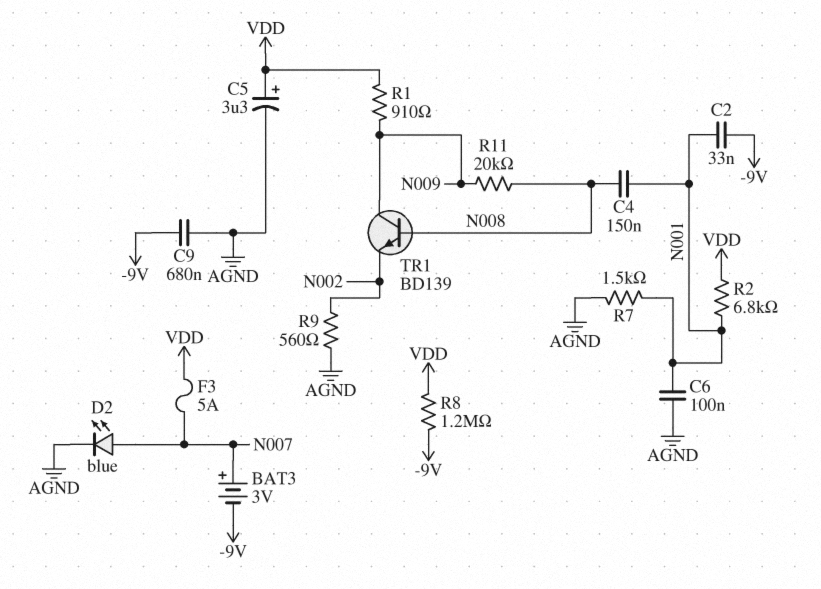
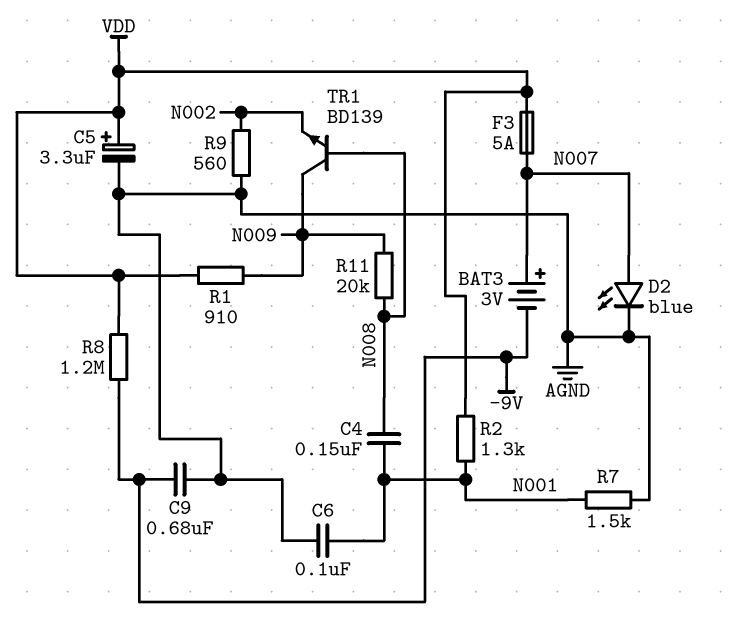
C2: 33nF (-9V, N001) -> none
R2: 6.8k (N001, VDD) -> 1.3k (N001, VDD)

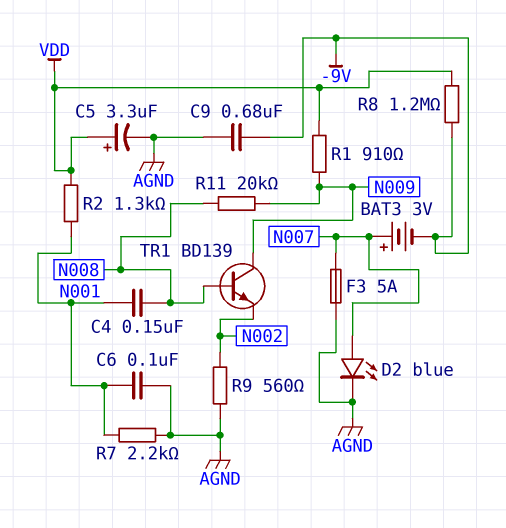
F3: 5A (N007, VDD) -> 5A (AGND, N007)
R7: 1.5k (AGND, N001) -> 2.2k (AGND, N001)

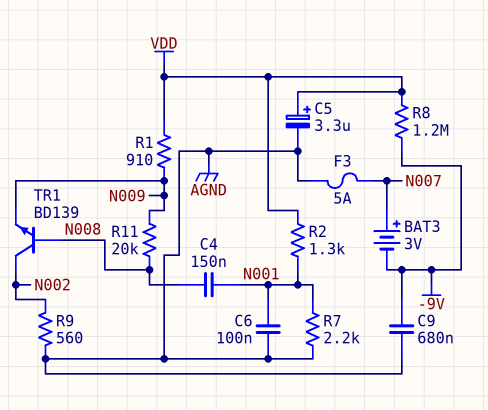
D2: LED blue (A N007, K AGND) -> none
TR1: NPN BD139 (B N008, C N009, E N002) -> NPN BD139 (B N008, C N002, E N009)

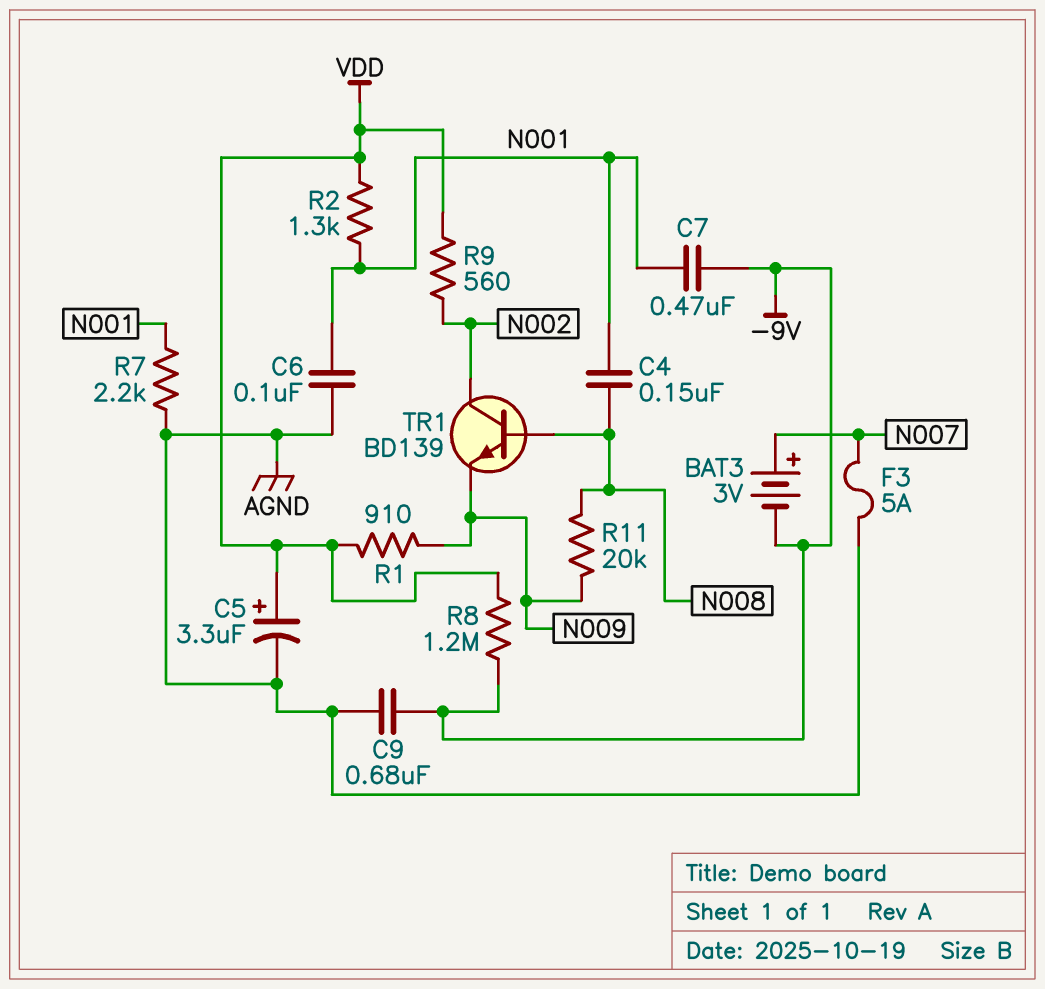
C7: none -> 470nF (-9V, N001)
R9: 560 (AGND, N002) -> 560 (N002, VDD)

